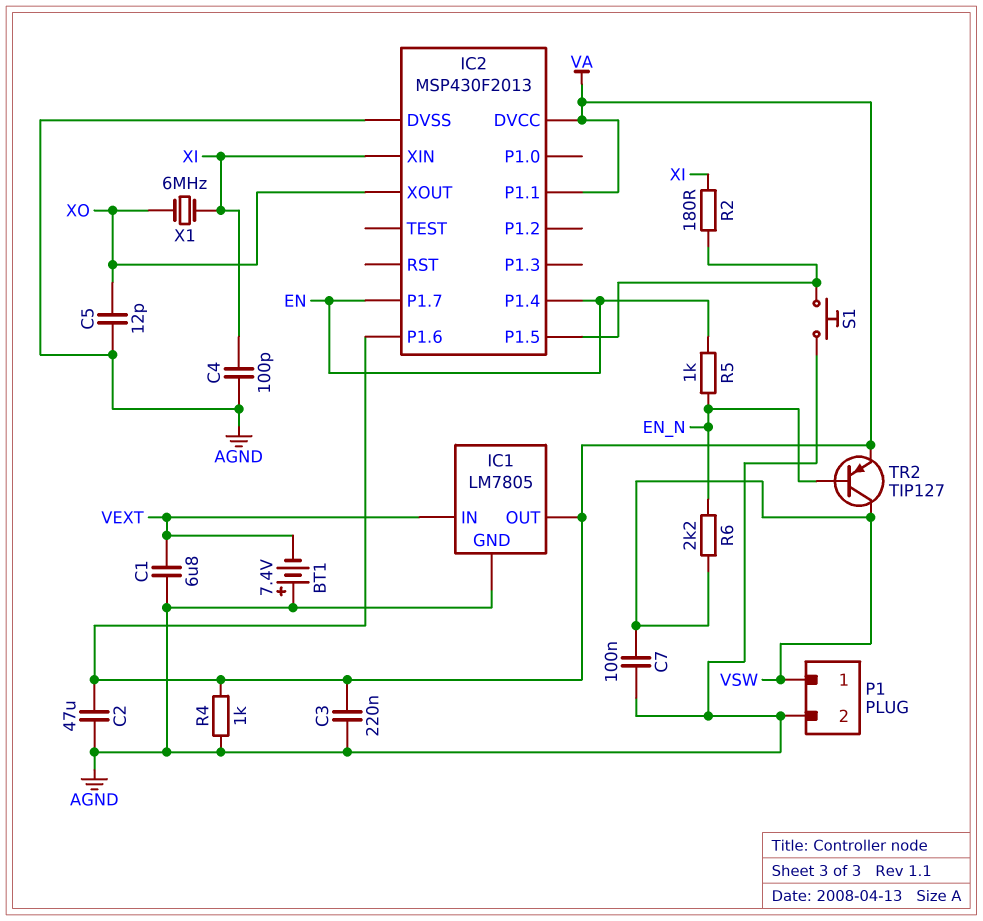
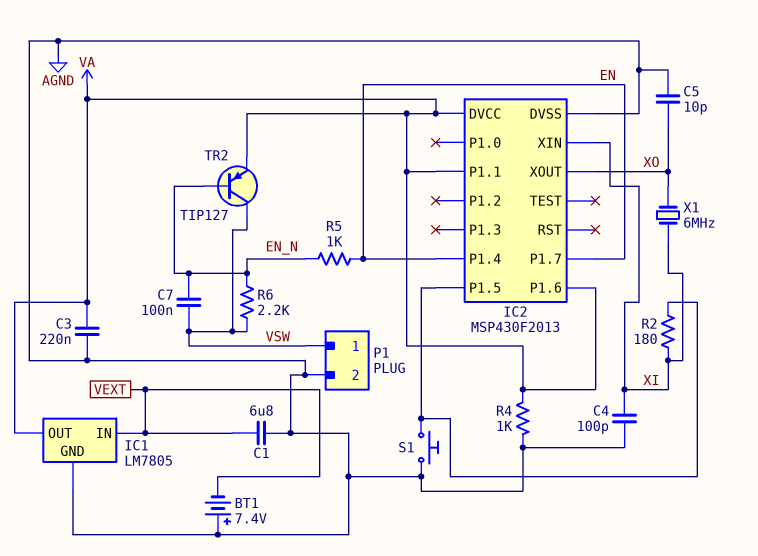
C2: 47uF (AGND, VA) -> none
C5: 12pF (AGND, XO) -> 10pF (AGND, XO)
C7: 100nF (AGND, VSW) -> 100nF (EN_N, VSW)

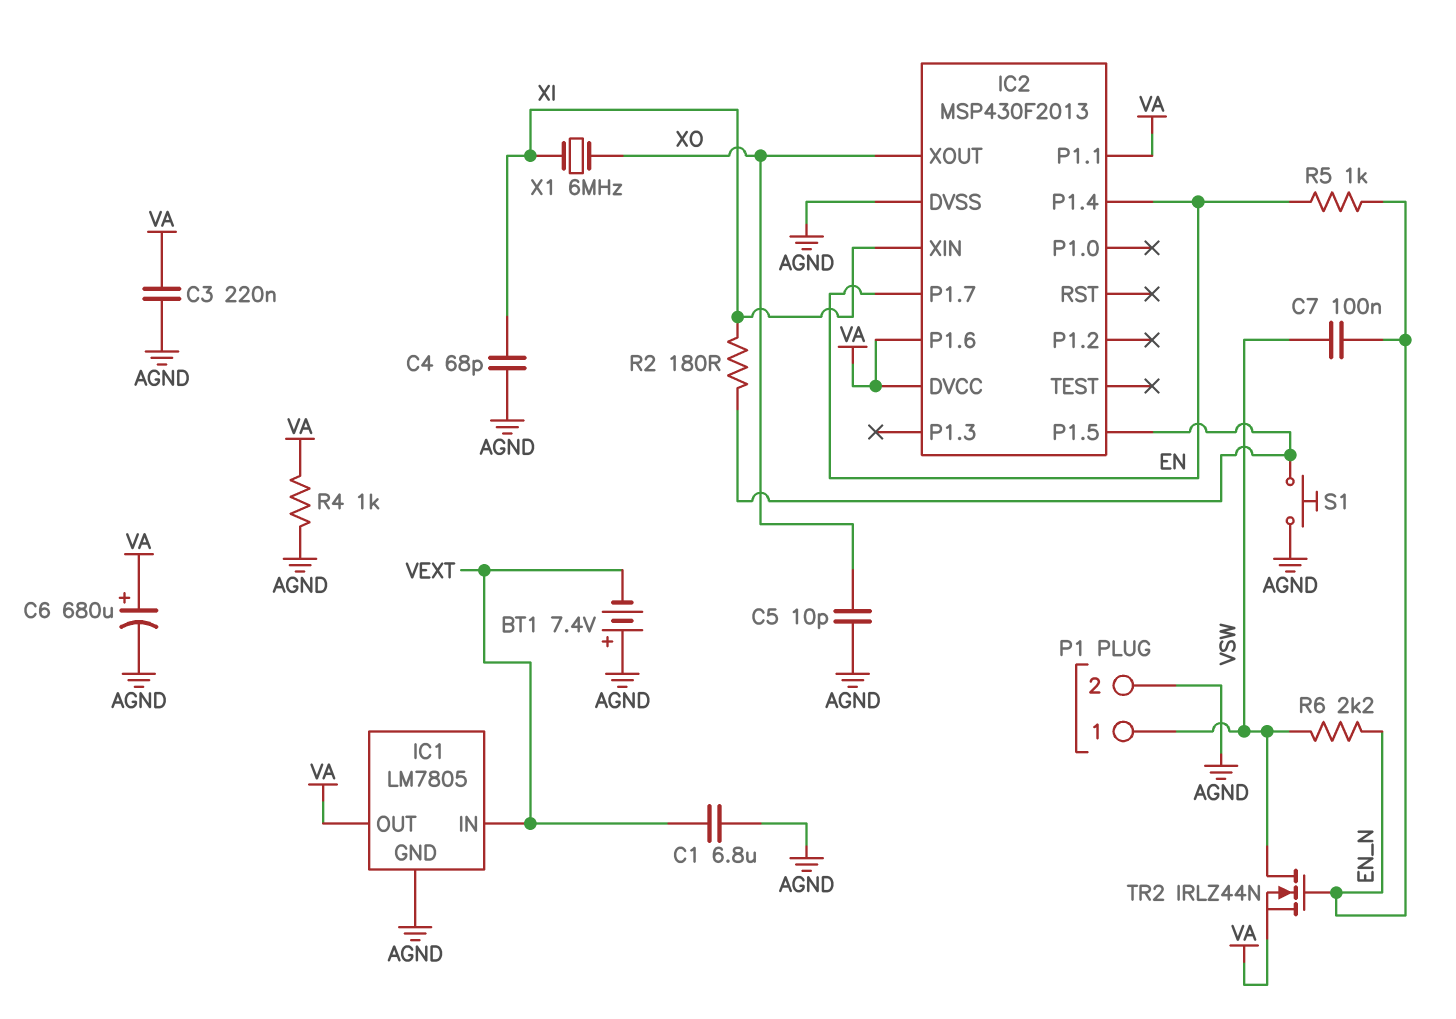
C4: 100pF (AGND, XI) -> 68pF (AGND, XI)
C6: none -> 680uF (plus VA, minus AGND)
TR2: PNP TIP127 (B EN_N, C VSW, E VA) -> NMOS IRLZ44N (G EN_N, D VSW, S VA)

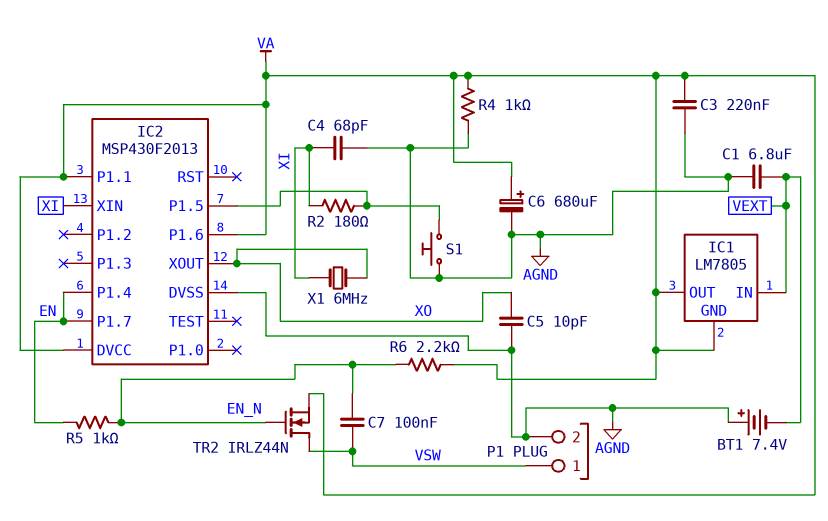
IC1 pin GND: AGND -> VA
R6: 2.2k (EN_N, VSW) -> 2.2k (EN_N, VA)

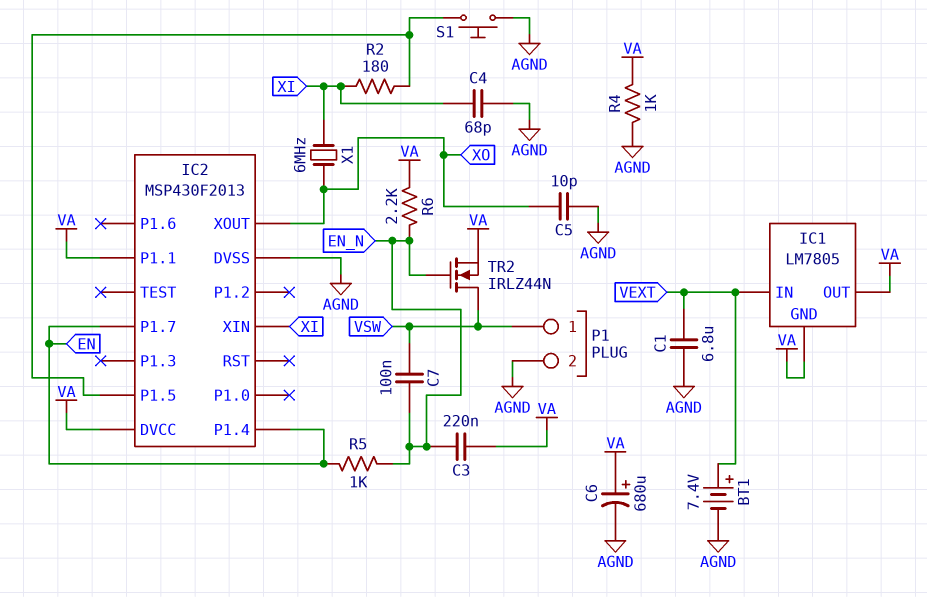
BT1: 7.4V (plus AGND, minus VEXT) -> 7.4V (plus VEXT, minus AGND)
C3: 220nF (AGND, VA) -> 220nF (EN_N, VA)
IC2 pin P1.6: VA -> none

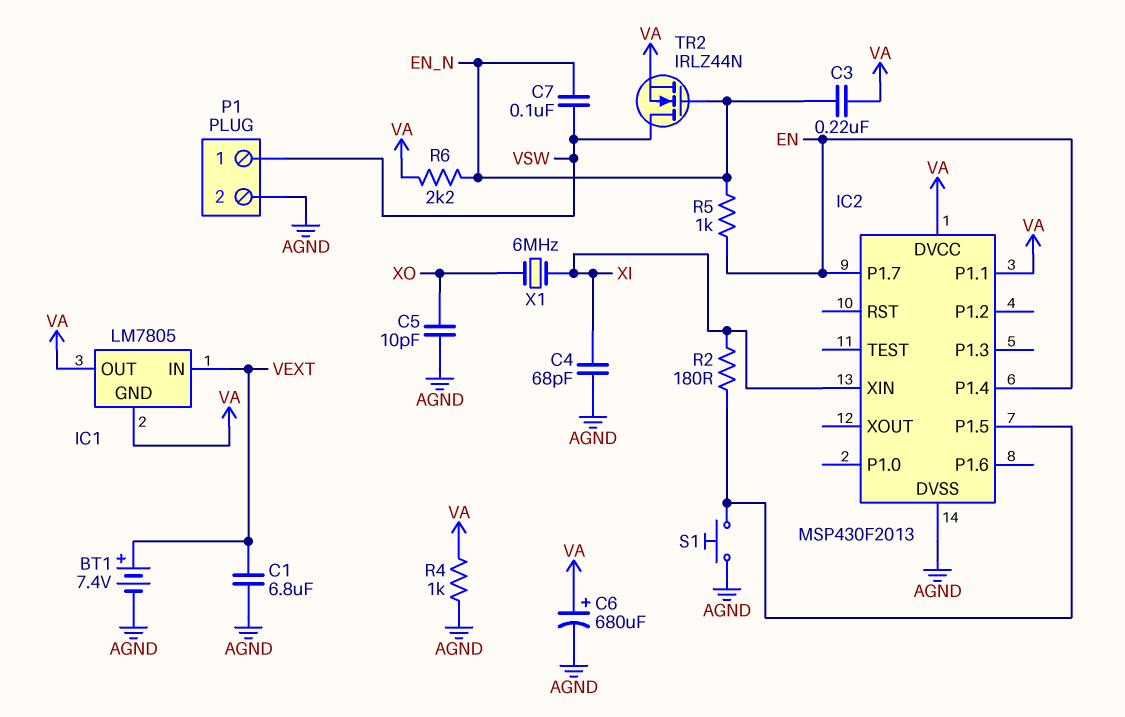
IC2 pin XOUT: XO -> none

